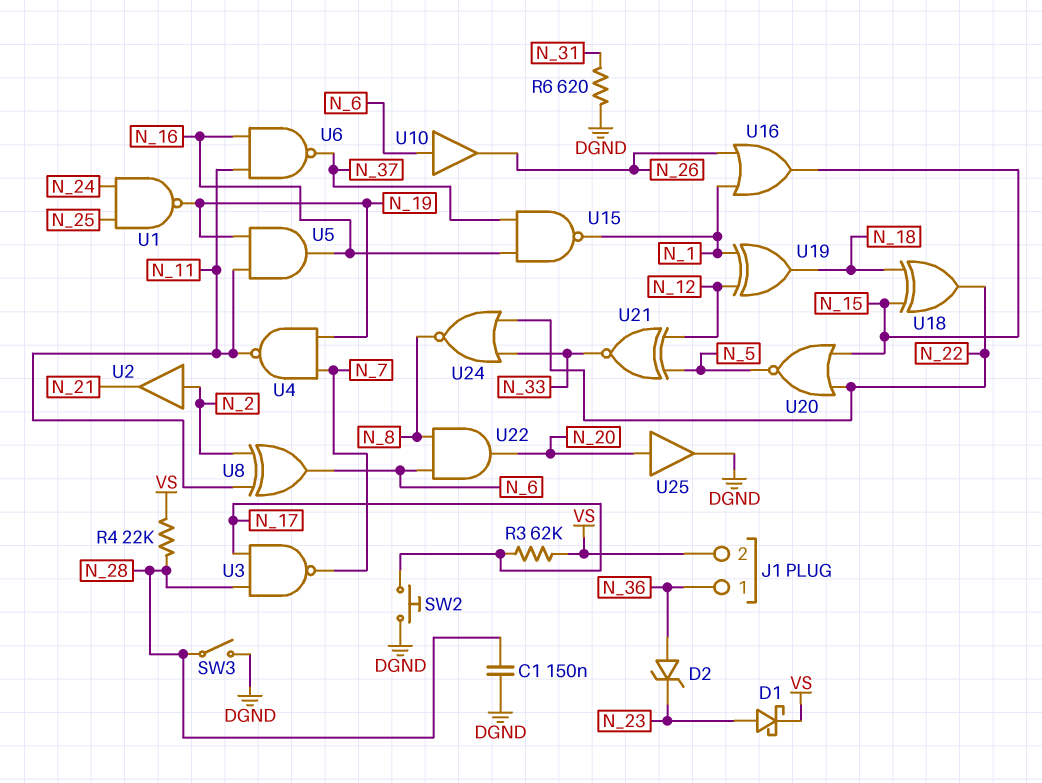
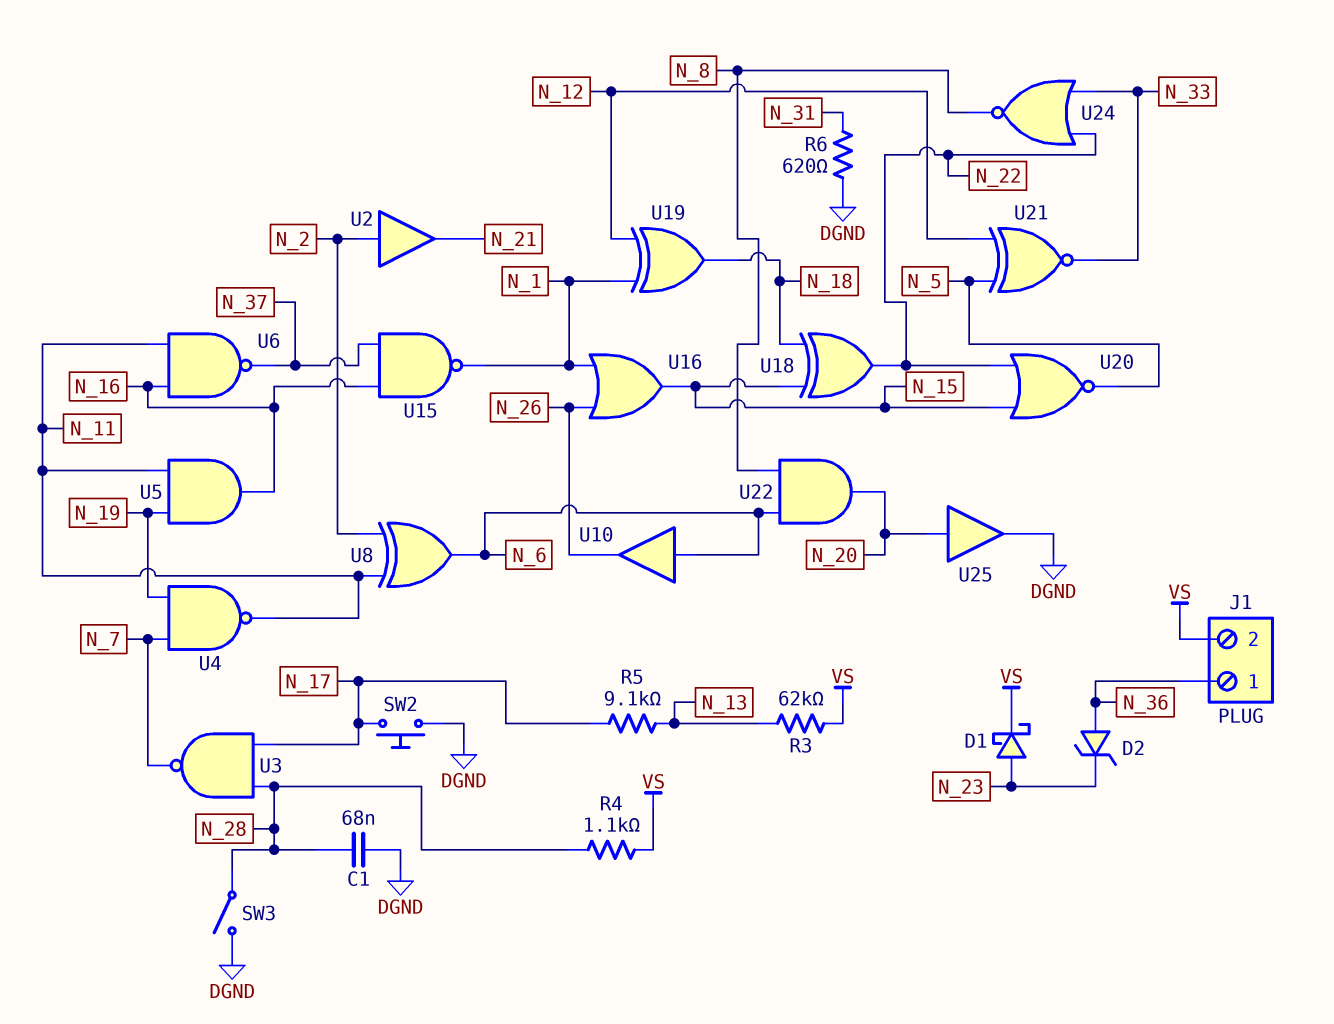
C1: 150nF (DGND, N_28) -> 68nF (DGND, N_28)
R3: 62k (N_17, VS) -> 62k (N_13, VS)
R4: 22k (N_28, VS) -> 1.1k (N_28, VS)
R5: none -> 9.1k (N_13, N_17)
U1: NAND (in N_24, in N_25, out N_19) -> none

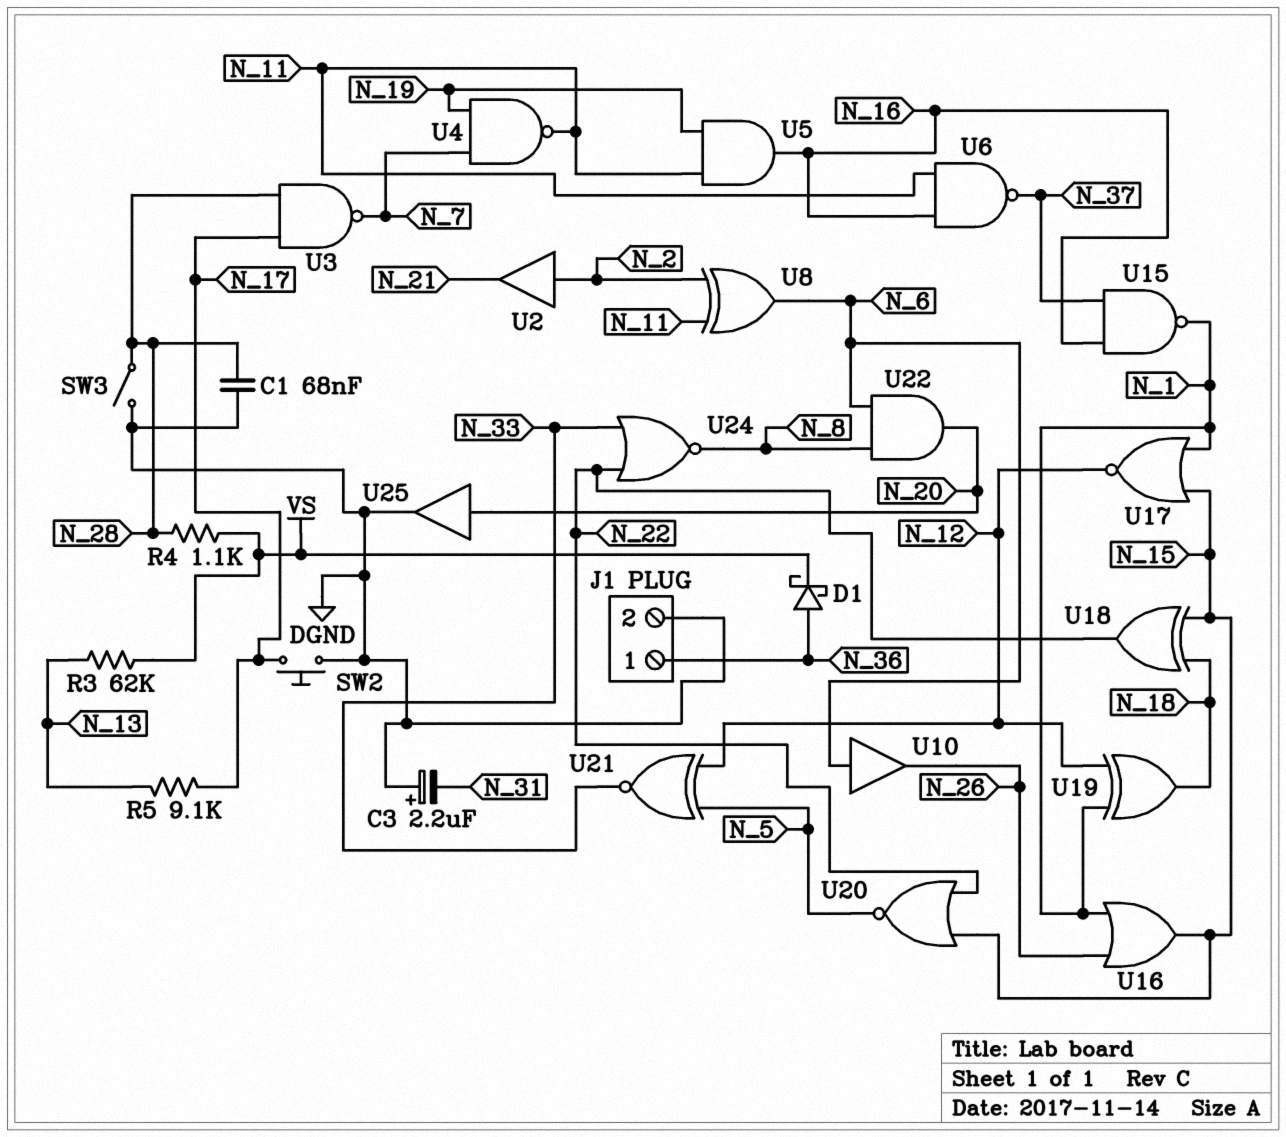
C3: none -> 2.2uF (plus DGND, minus N_31)
D1: schottky (A N_23, K VS) -> schottky (A N_36, K VS)
D2: zener (A N_36, K N_23) -> none
J1 pin 2: VS -> DGND
R6: 620 (DGND, N_31) -> none
U17: none -> NOR (in N_1, in N_15, out N_12)

